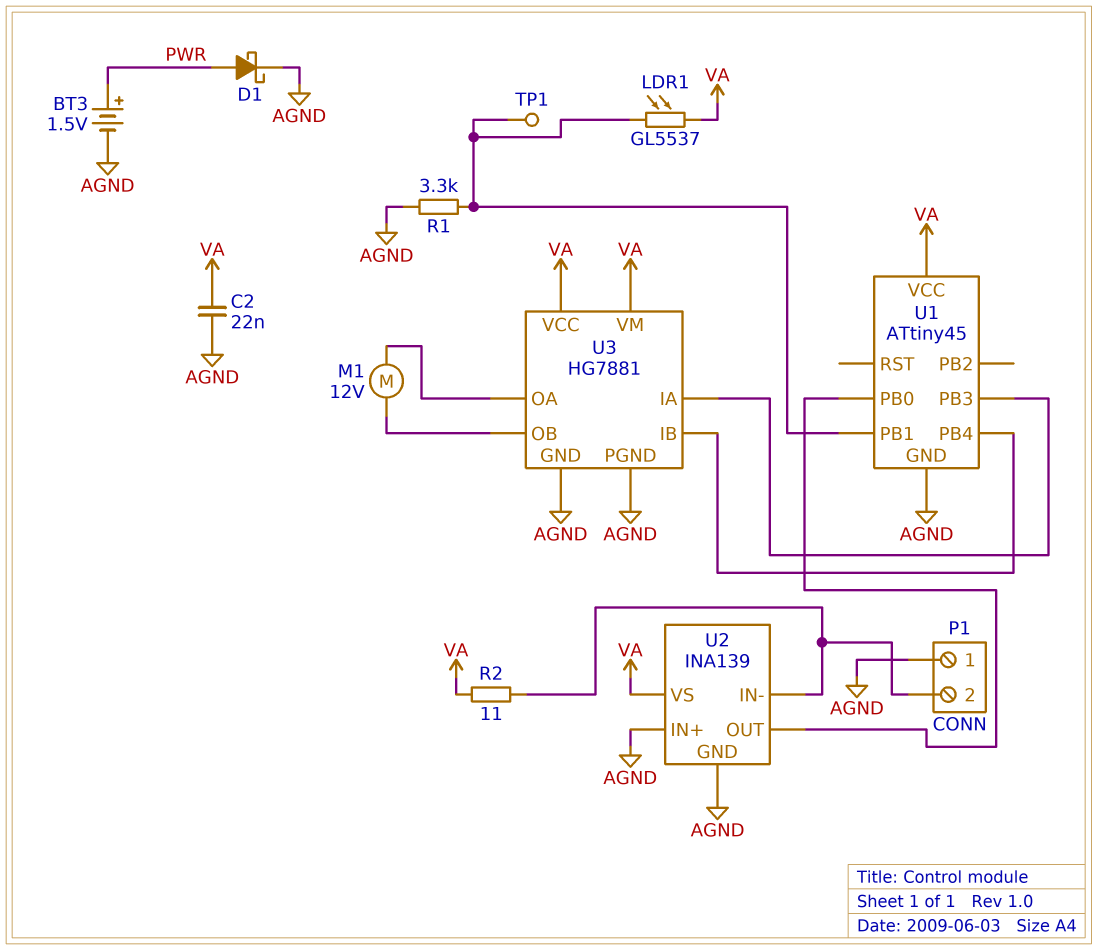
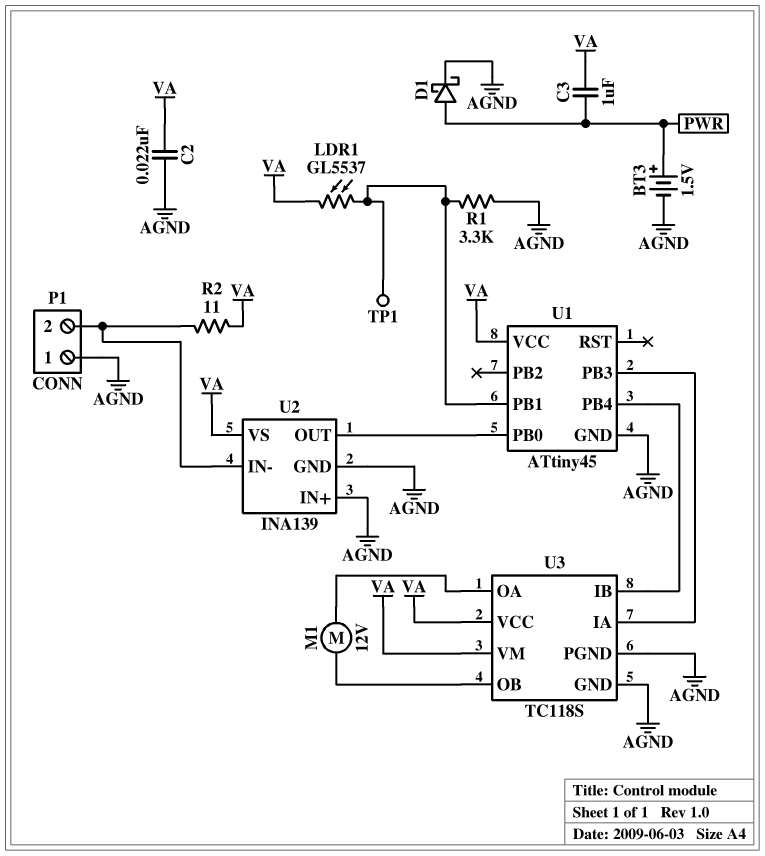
C3: none -> 1uF (PWR, VA)
U3: HG7881 -> TC118S

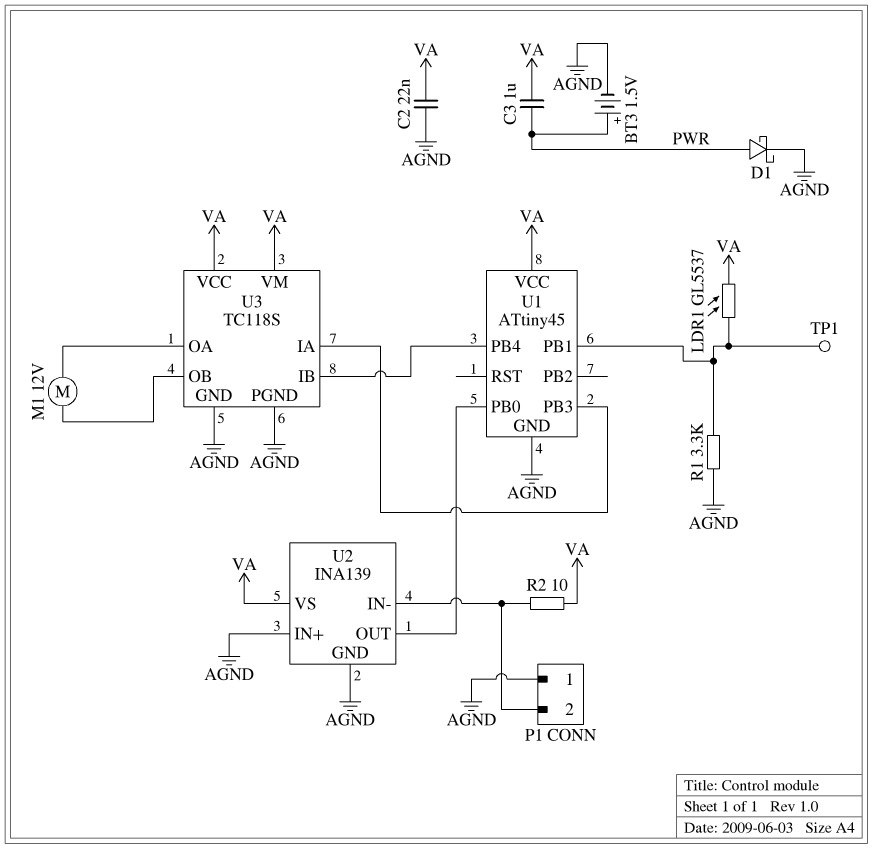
R2: 11 (P1/2, VA) -> 10 (P1/2, VA)

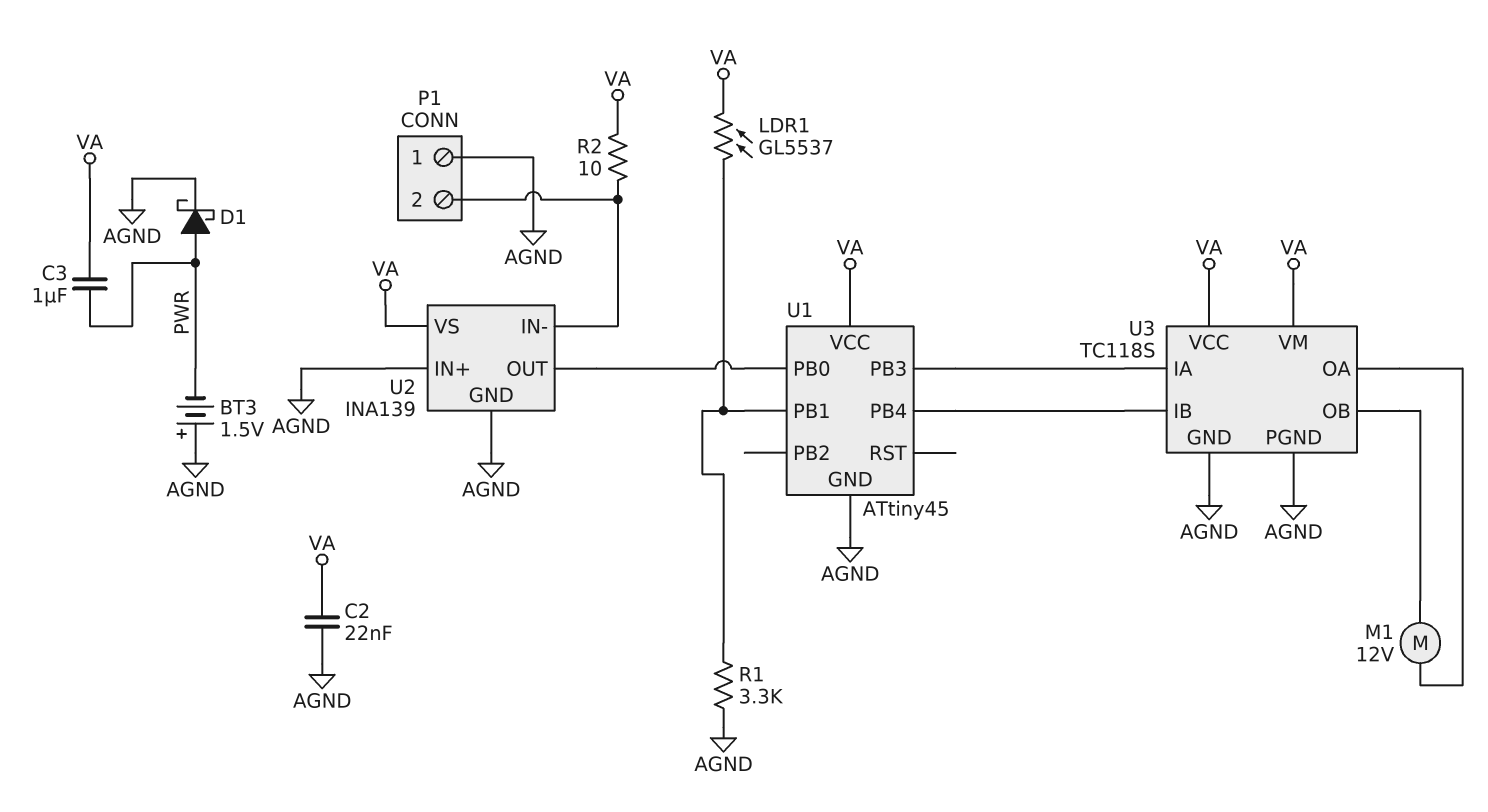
BT3: 1.5V (plus PWR, minus AGND) -> 1.5V (plus AGND, minus PWR)
TP1: test point (U1/PB1) -> none

